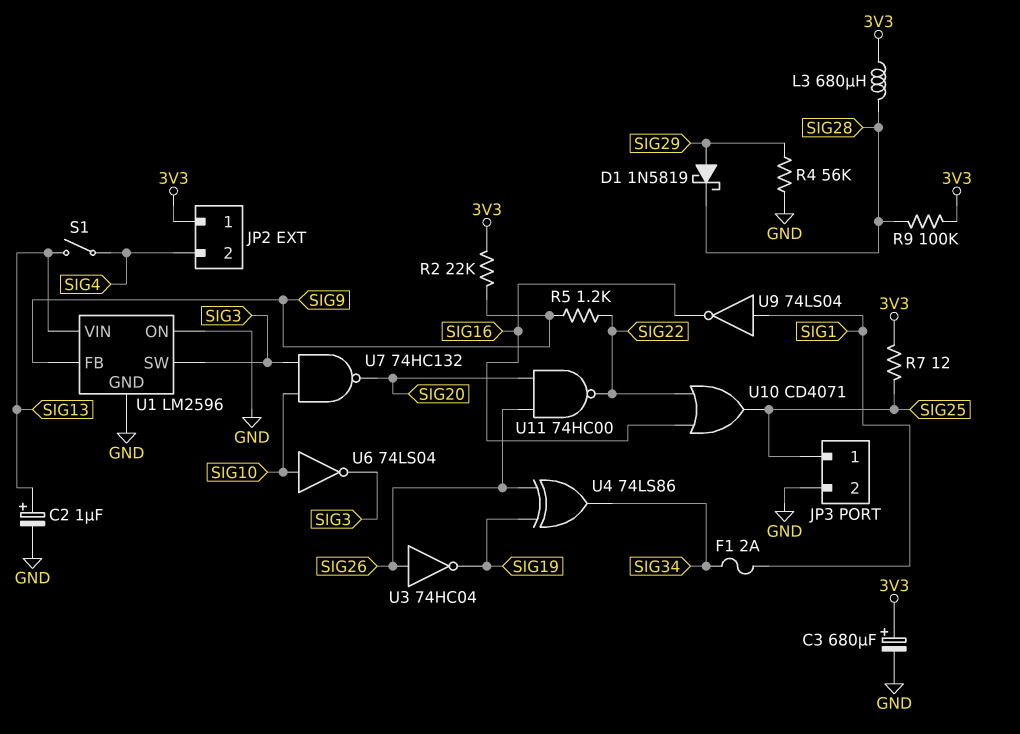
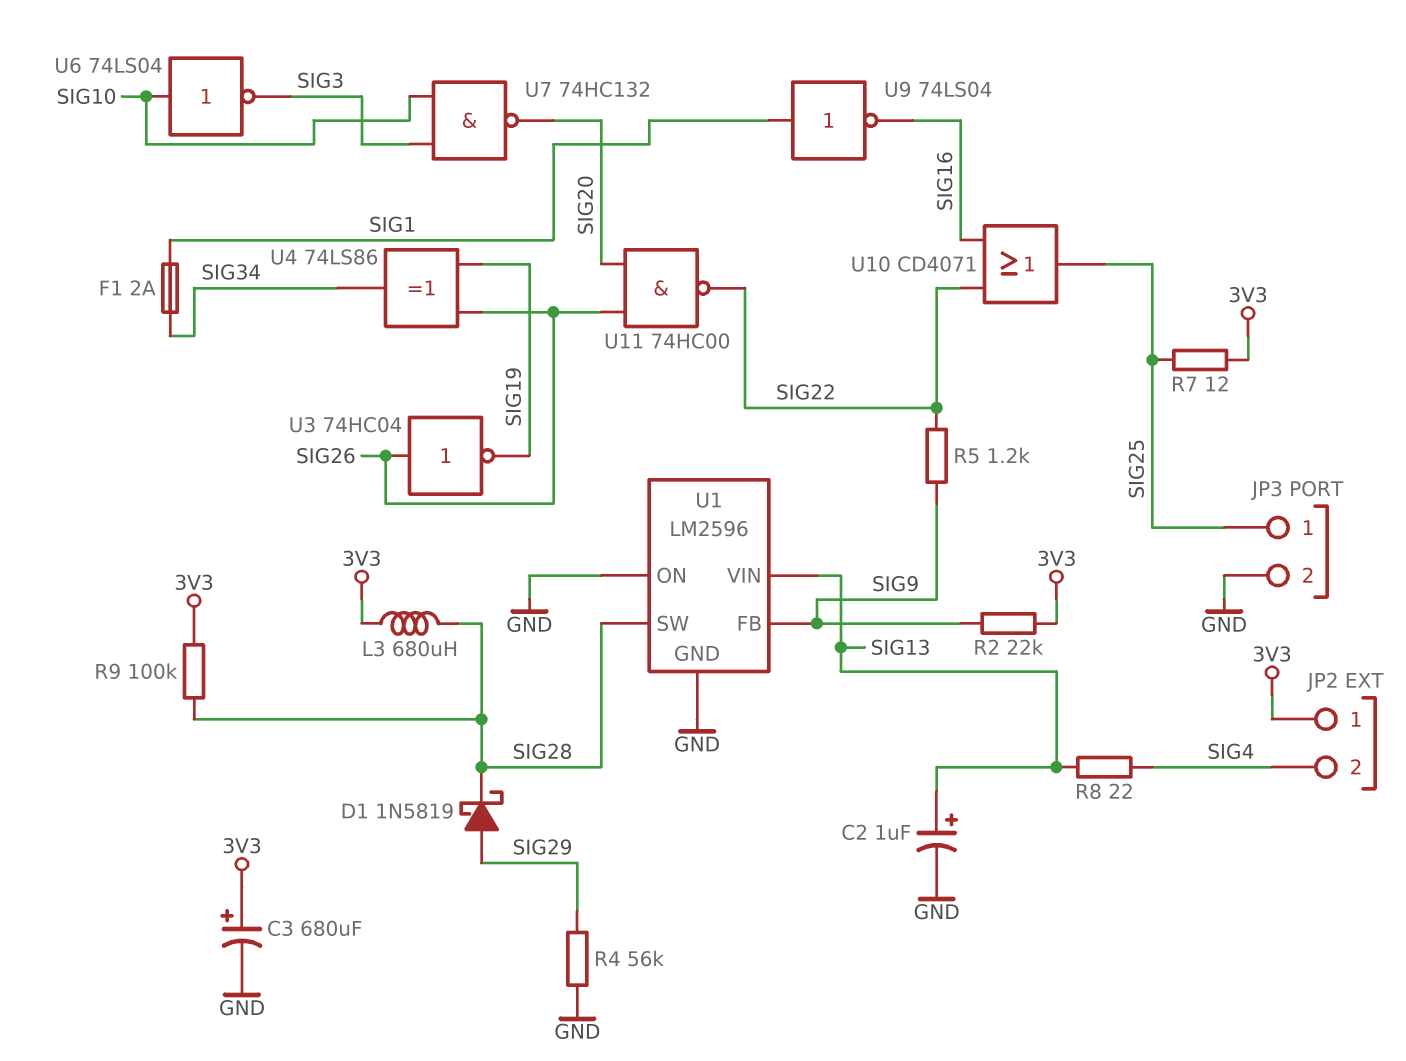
R8: none -> 22 (SIG4, SIG13)
S1: switch (SIG4, SIG13) -> none
U1 pin SW: SIG3 -> SIG28

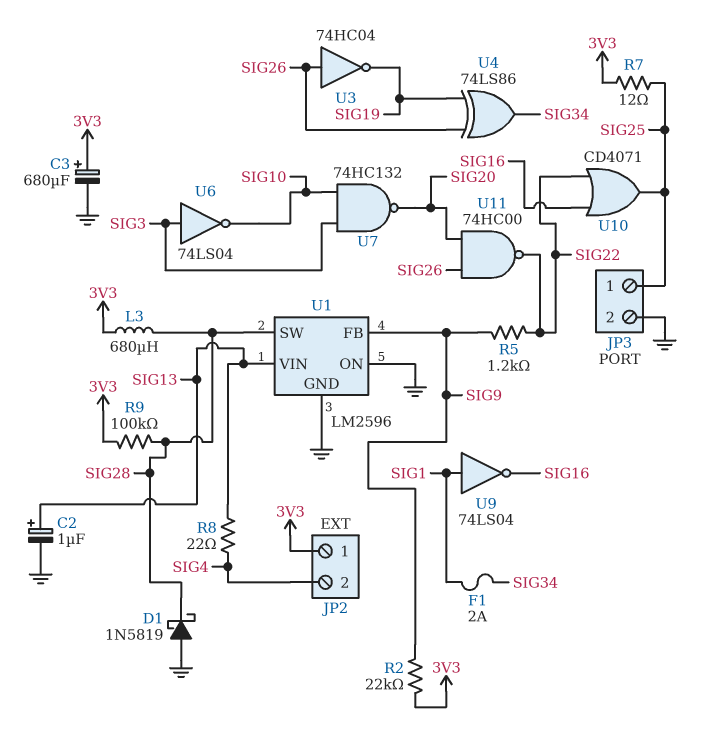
D1: schottky 1N5819 (A SIG29, K SIG28) -> schottky 1N5819 (A GND, K SIG28)
R4: 56k (GND, SIG29) -> none
U6: NOT 74LS04 (in SIG10, out SIG3) -> NOT 74LS04 (in SIG3, out SIG10)

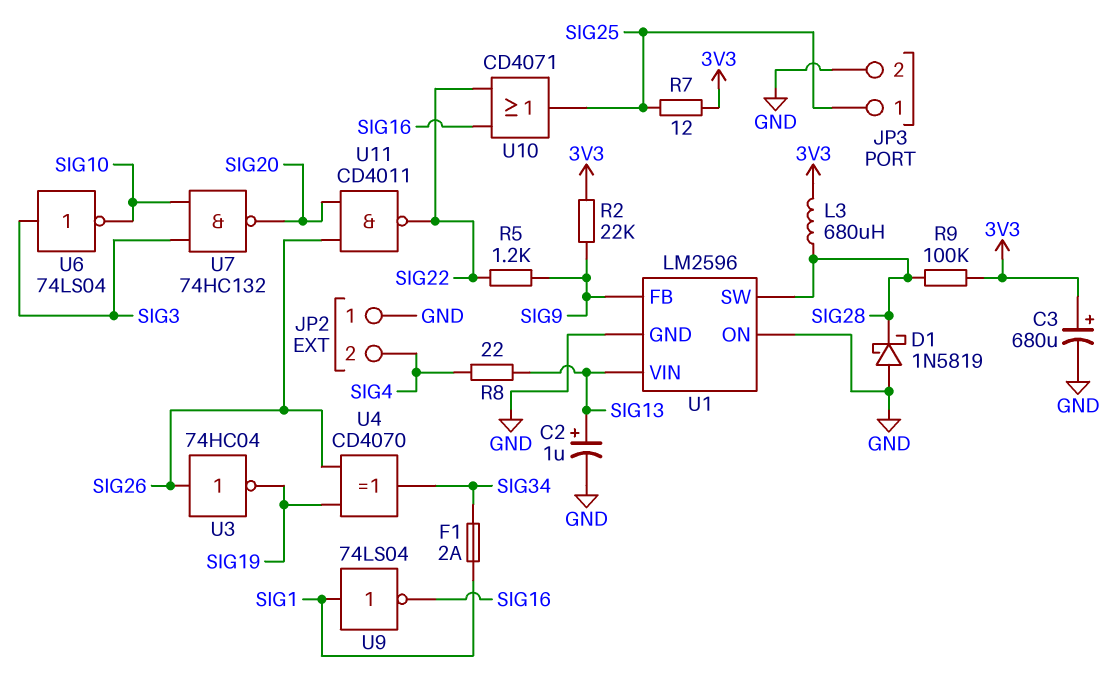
JP2 pin 1: 3V3 -> GND
U4: XOR 74LS86 (in SIG19, in SIG26, out SIG34) -> XOR CD4070 (in SIG19, in SIG26, out SIG34)
U11: NAND 74HC00 (in SIG20, in SIG26, out SIG22) -> NAND CD4011 (in SIG20, in SIG26, out SIG22)

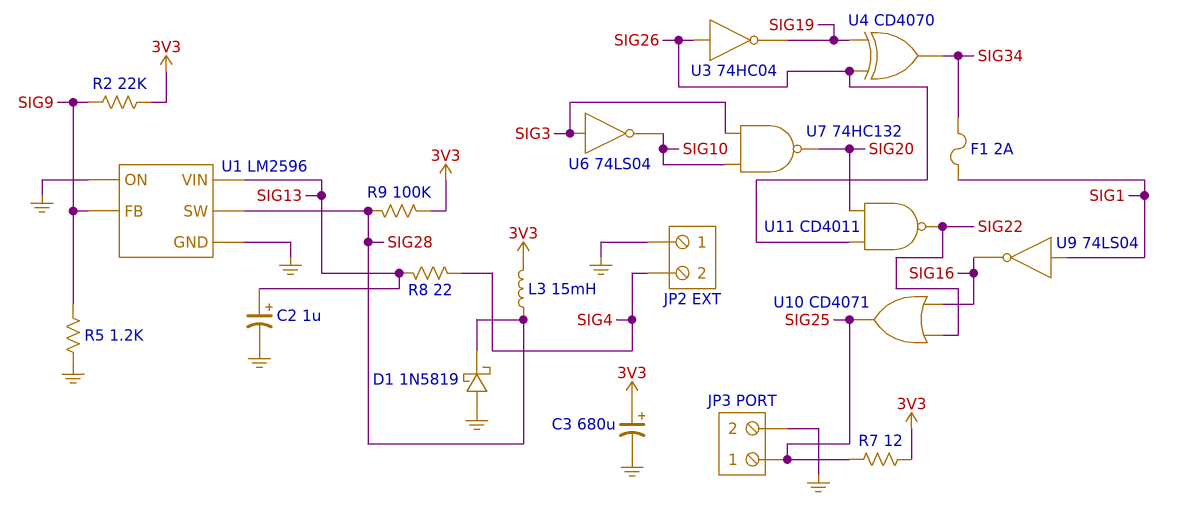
L3: 680uH (3V3, SIG28) -> 15mH (3V3, SIG28)
R5: 1.2k (SIG9, SIG22) -> 1.2k (GND, SIG9)

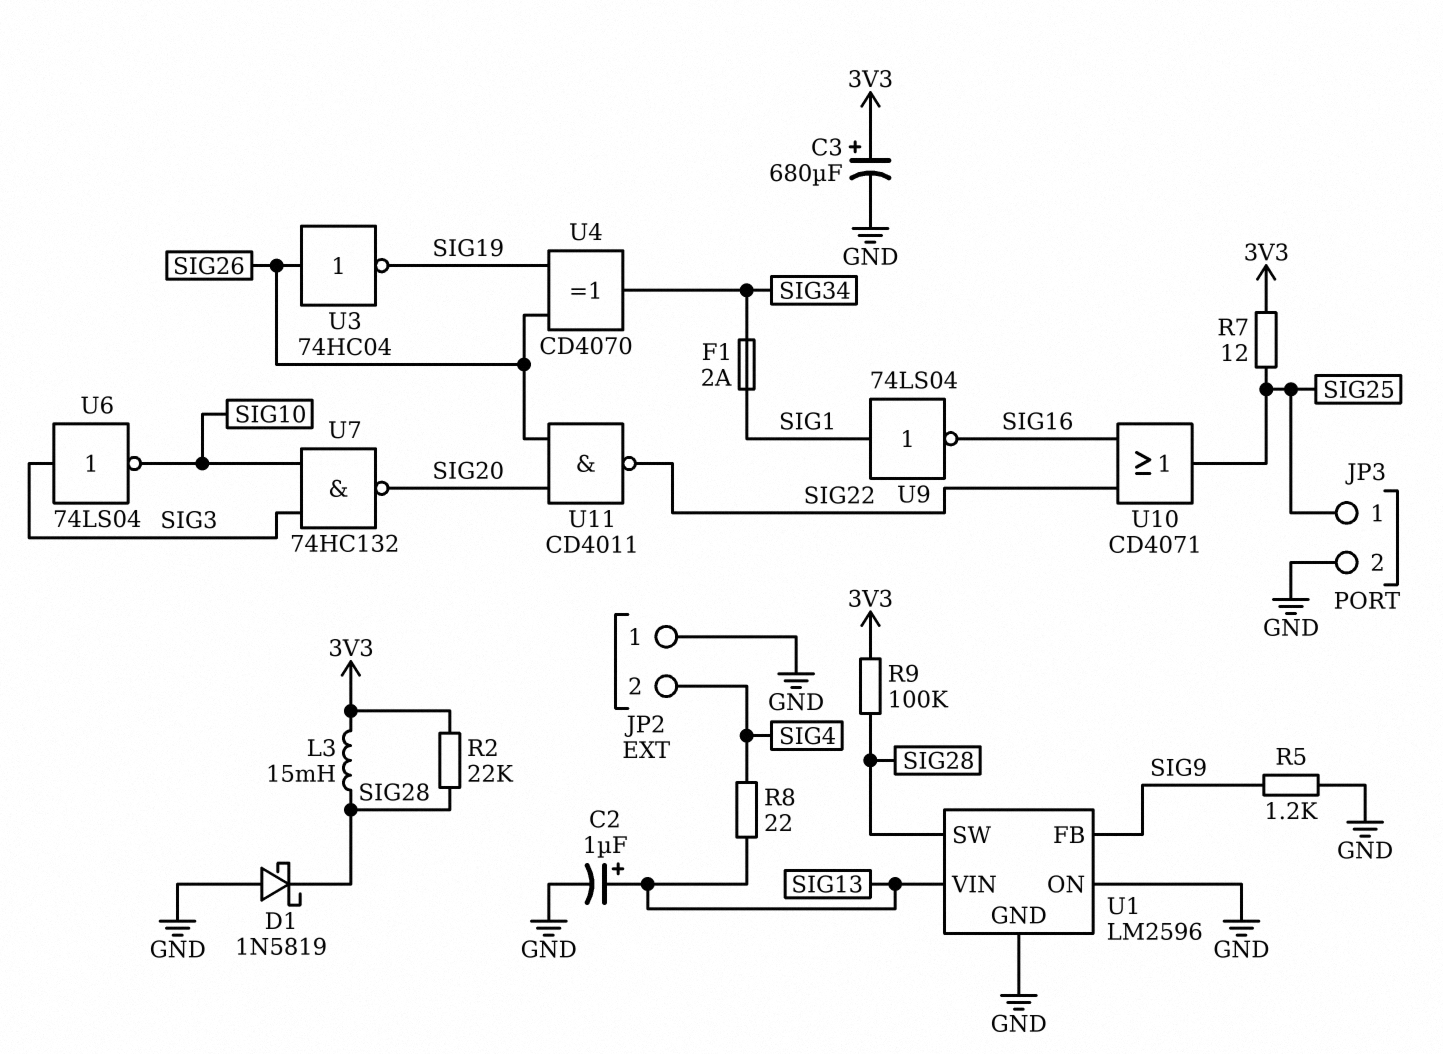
R2: 22k (3V3, SIG9) -> 22k (3V3, SIG28)

